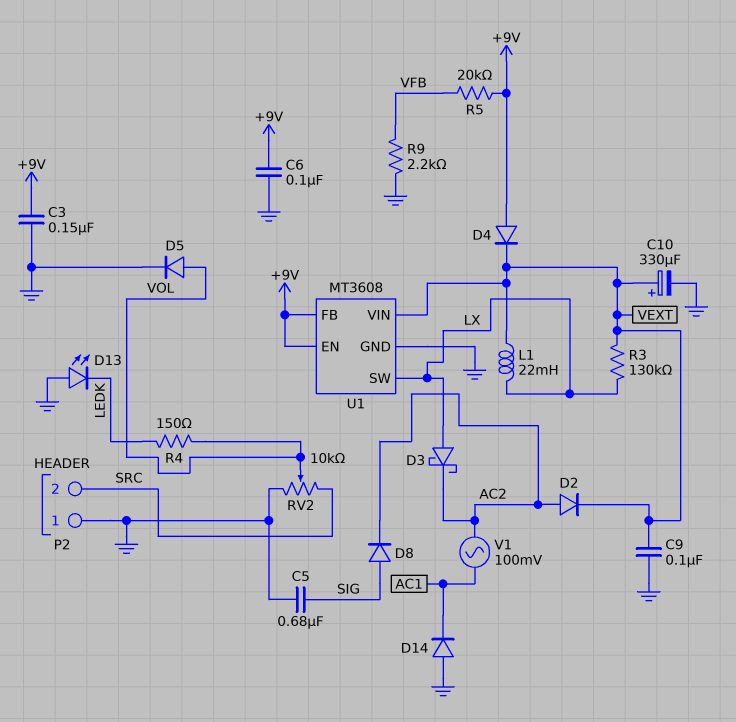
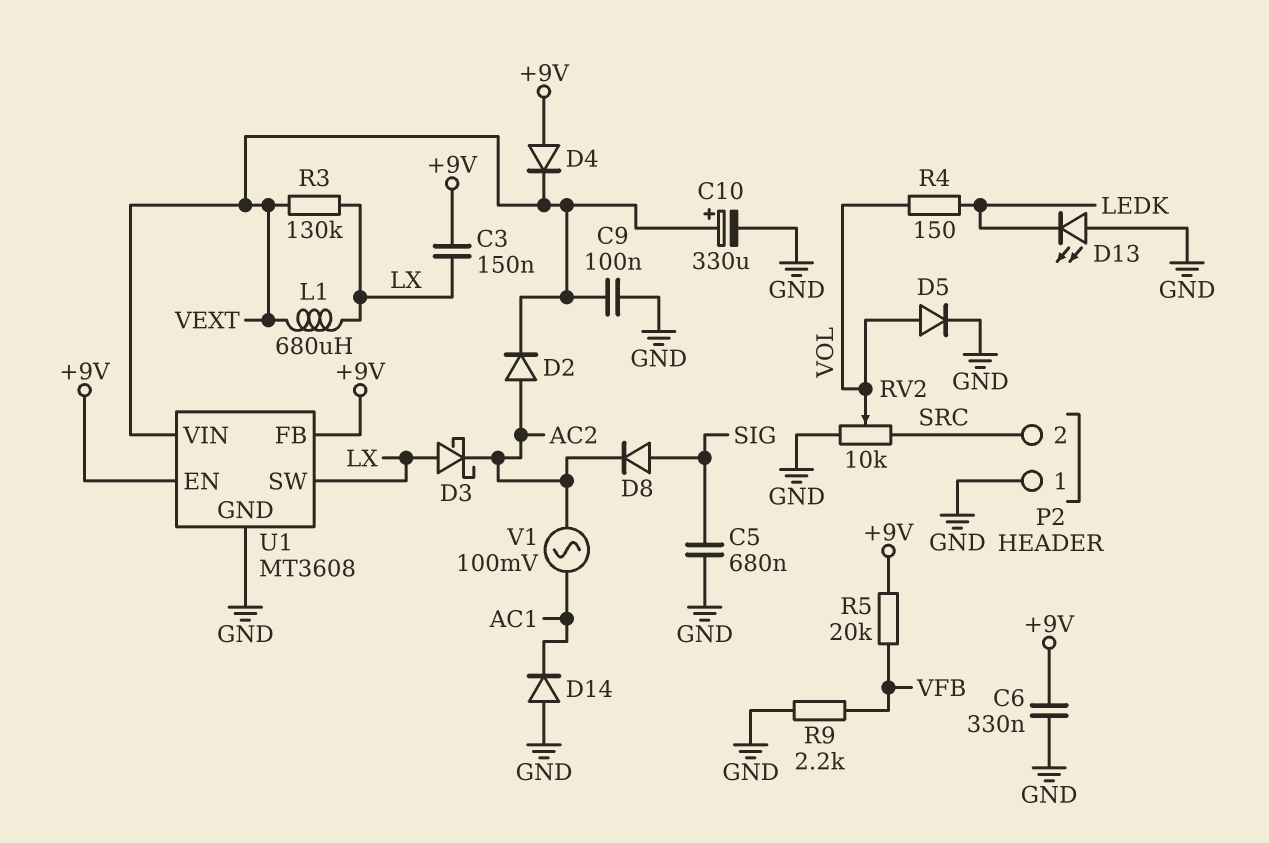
C3: 150nF (+9V, GND) -> 150nF (+9V, LX)
C6: 100nF (+9V, GND) -> 330nF (+9V, GND)
L1: 22mH (LX, VEXT) -> 680uH (LX, VEXT)

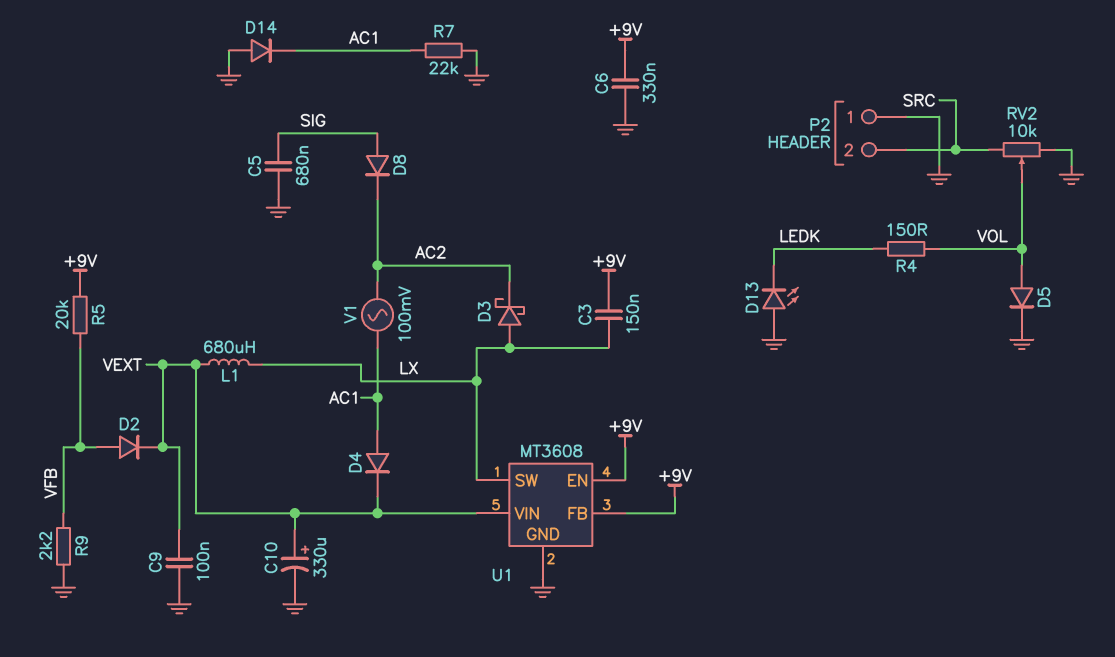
D2: diode (A AC2, K VEXT) -> diode (A VFB, K VEXT)
D4: diode (A +9V, K VEXT) -> diode (A AC1, K VEXT)
R3: 130k (LX, VEXT) -> none
R7: none -> 22k (AC1, GND)

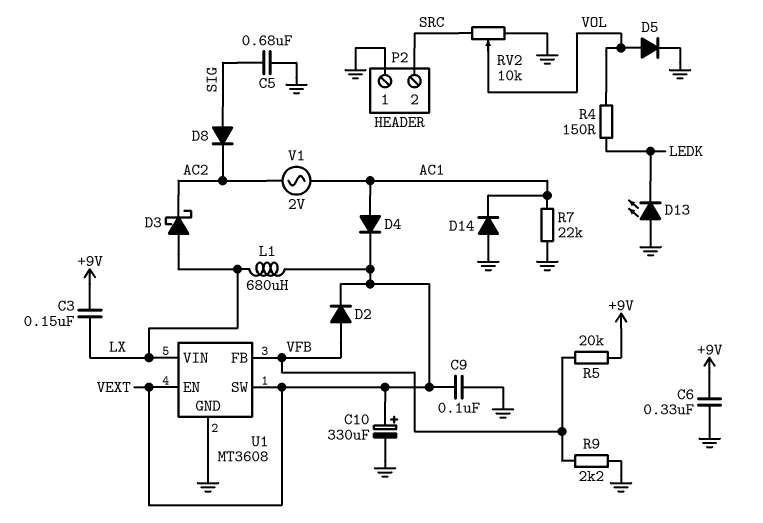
U1 pin EN: +9V -> VEXT
U1 pin FB: +9V -> VFB
U1 pin SW: LX -> VEXT
U1 pin VIN: VEXT -> LX
V1: AC 100mV (AC1, AC2) -> AC 2V (AC1, AC2)

